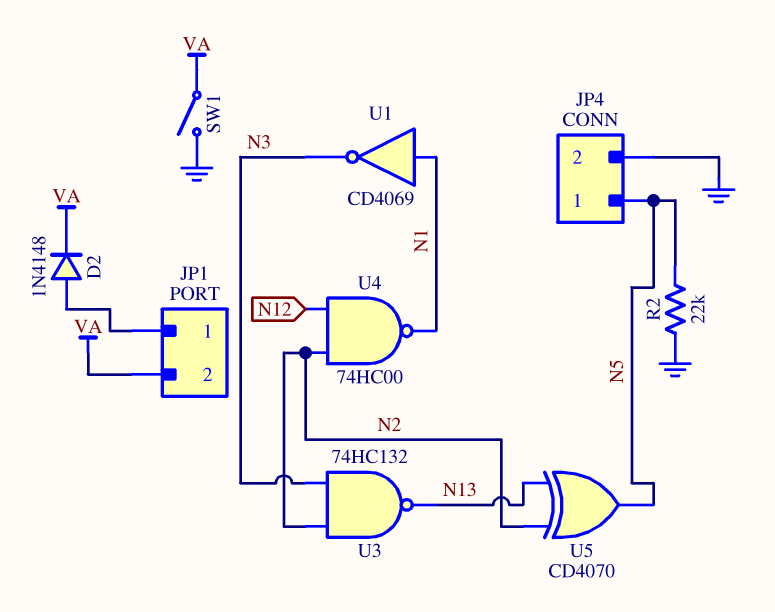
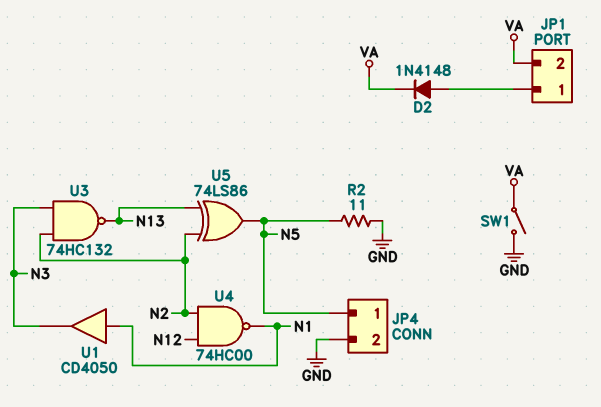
R2: 22k (GND, N5) -> 11 (GND, N5)
U1: NOT CD4069 (in N1, out N3) -> buffer CD4050 (in N1, out N3)
U5: XOR CD4070 (in N2, in N13, out N5) -> XOR 74LS86 (in N2, in N13, out N5)

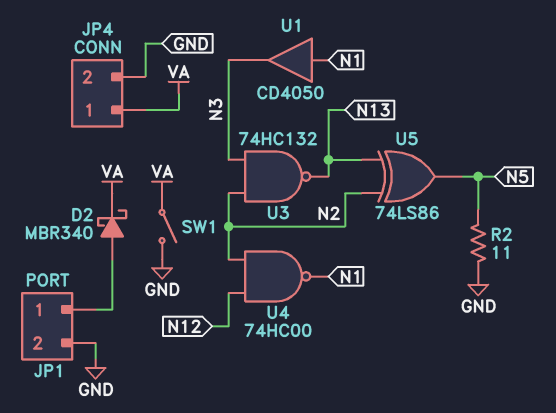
D2: diode 1N4148 (A JP1/1, K VA) -> schottky MBR340 (A JP1/1, K VA)
JP1 pin 2: VA -> GND
JP4 pin 1: N5 -> VA

